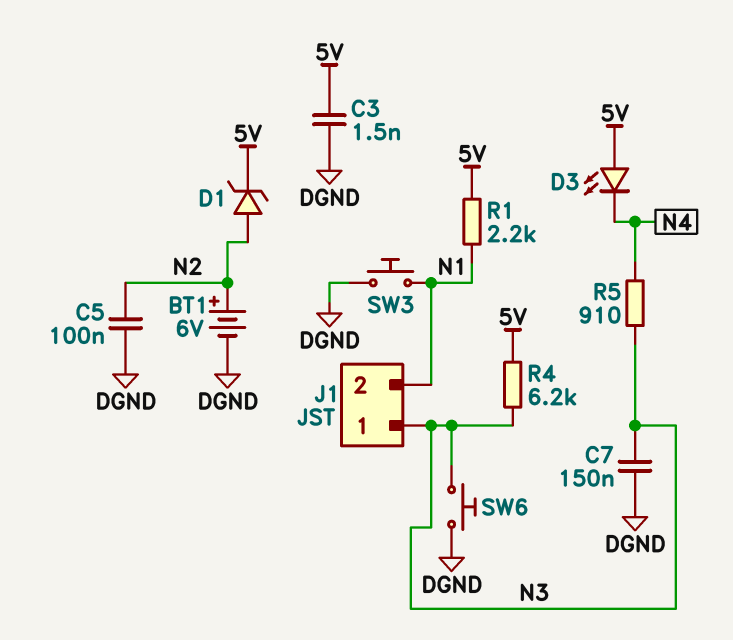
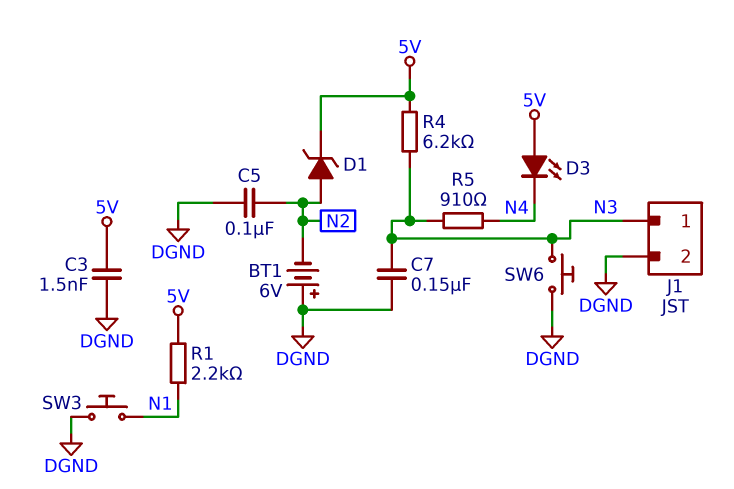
BT1: 6V (plus N2, minus DGND) -> 6V (plus DGND, minus N2)
J1 pin 2: N1 -> DGND

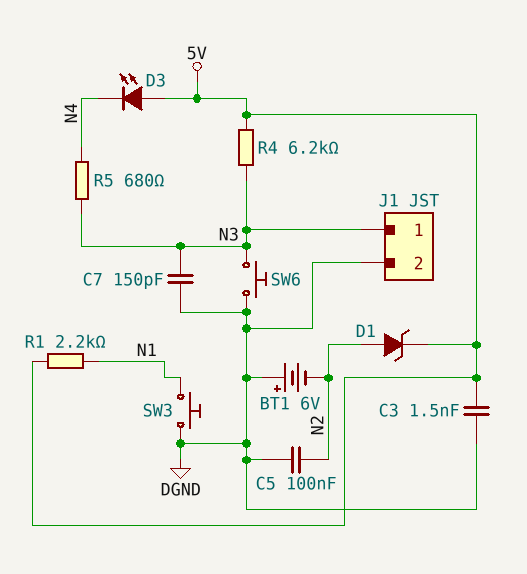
C7: 150nF (DGND, N3) -> 150pF (DGND, N3)
R5: 910 (N3, N4) -> 680 (N3, N4)

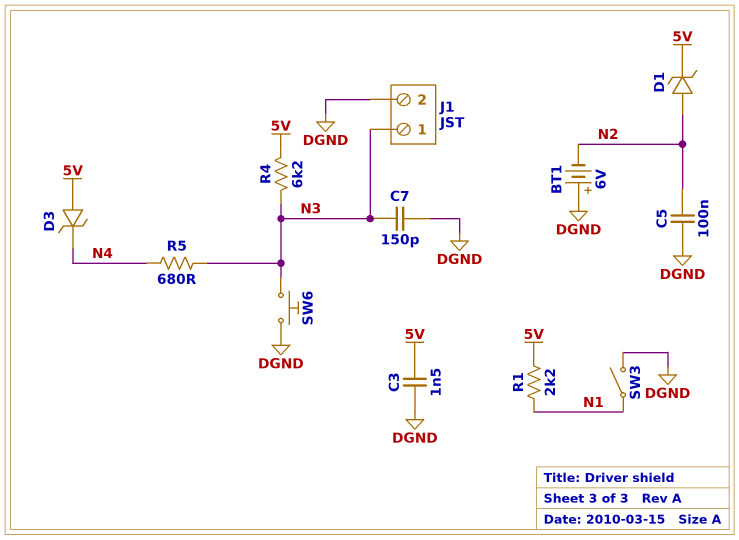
D3: LED (A 5V, K N4) -> zener (A 5V, K N4)
SW3: button (DGND, N1) -> switch (DGND, N1)

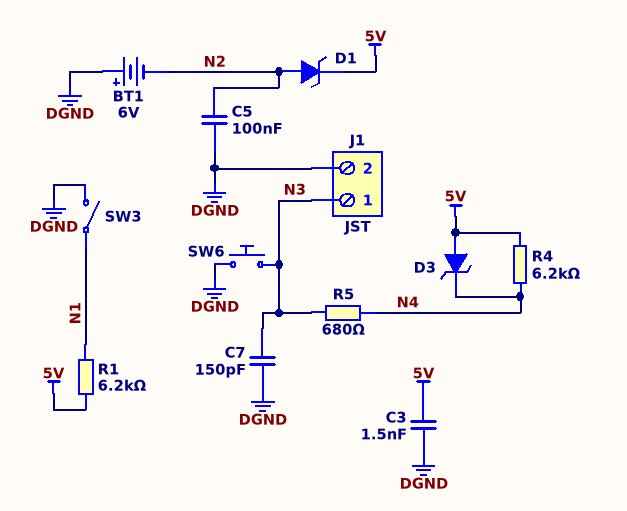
R1: 2.2k (5V, N1) -> 6.2k (5V, N1)
R4: 6.2k (5V, N3) -> 6.2k (5V, N4)

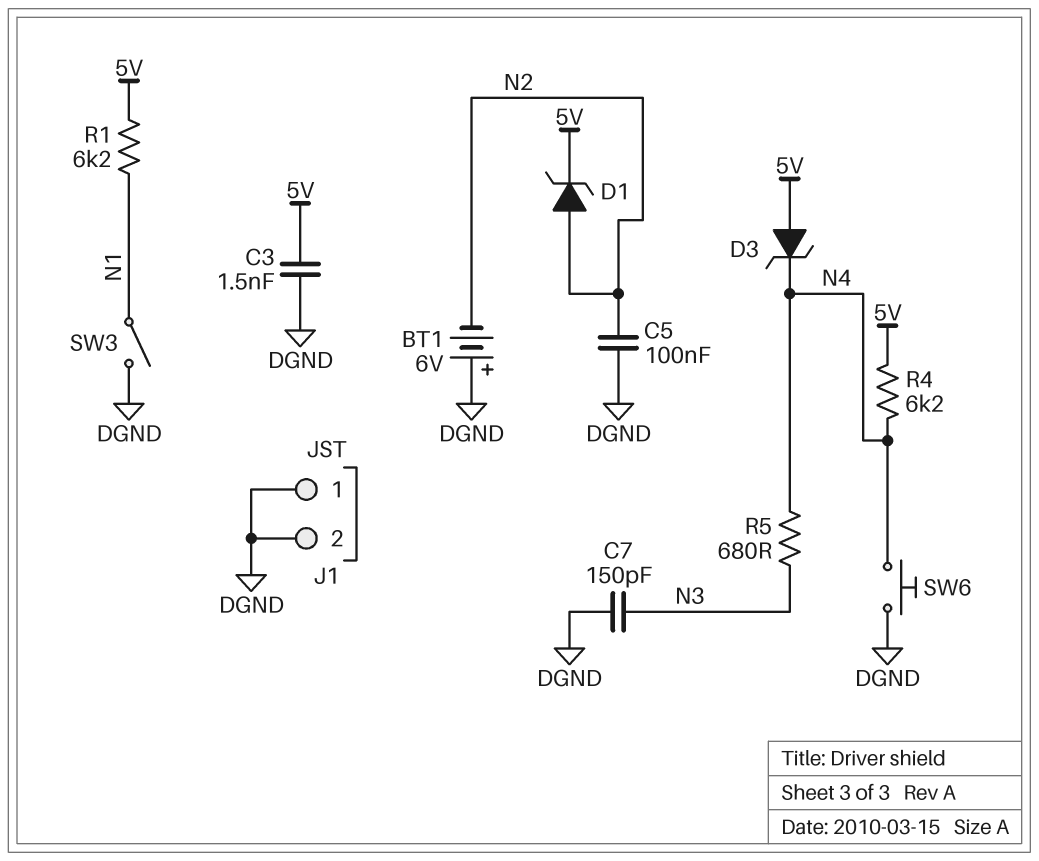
J1 pin 1: N3 -> DGND
SW6: button (DGND, N3) -> button (DGND, N4)

